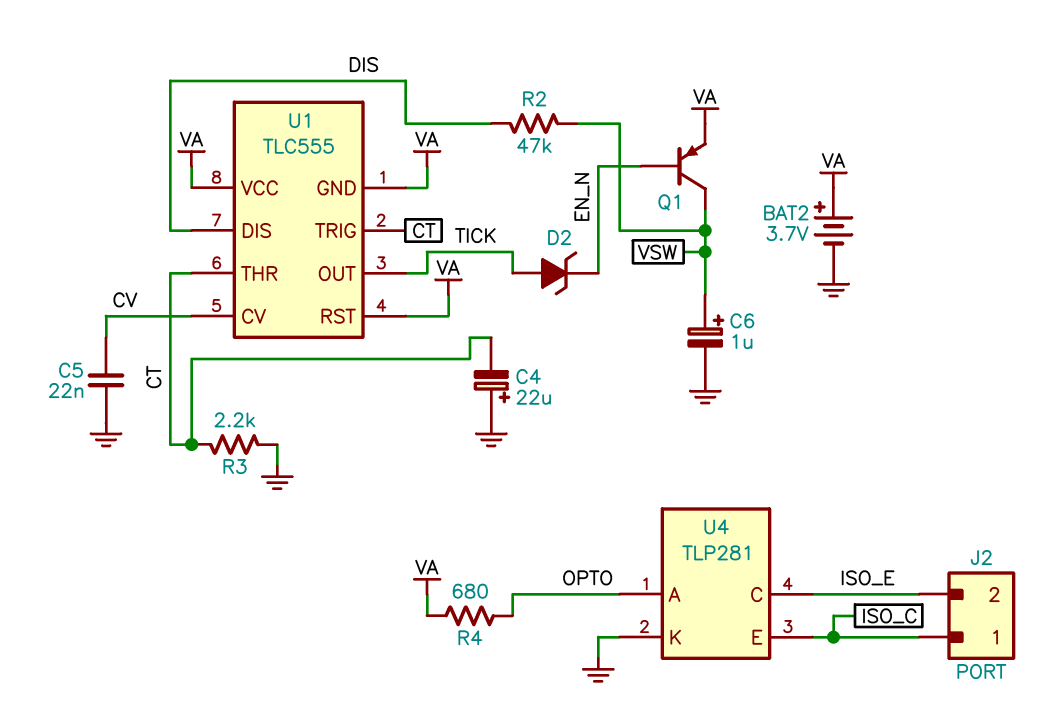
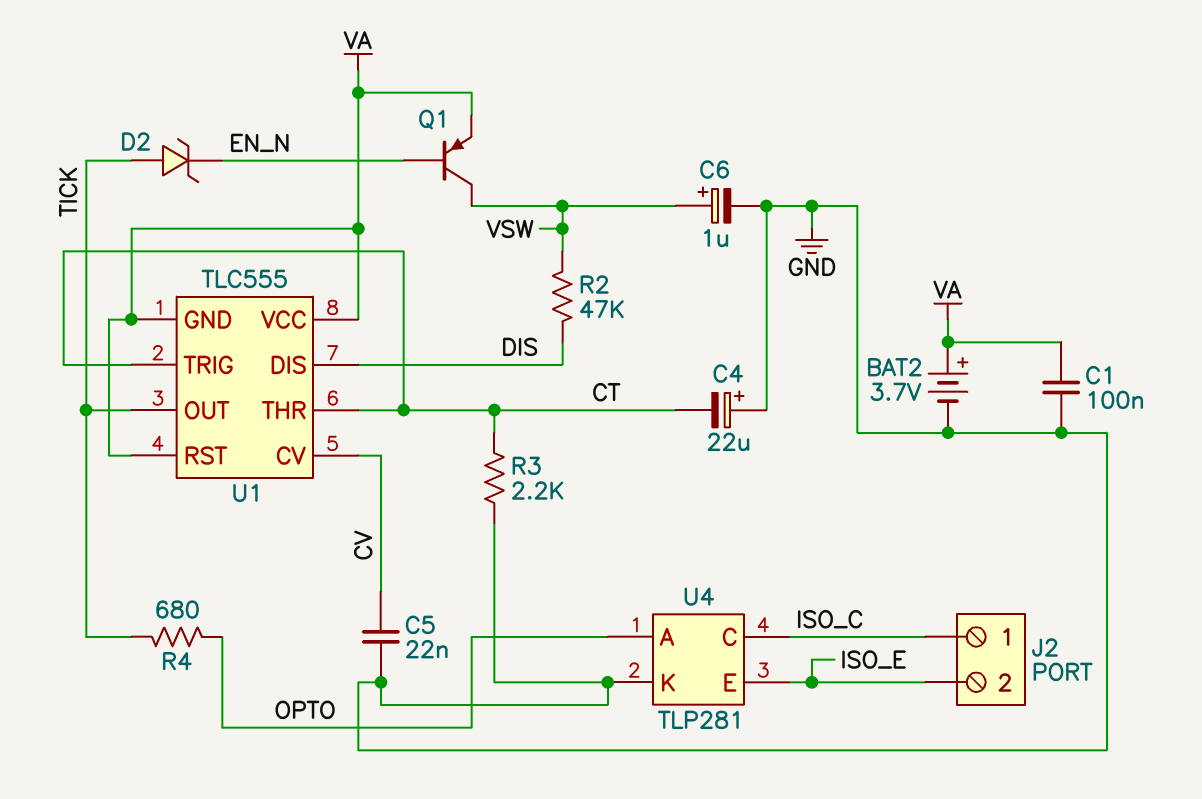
C1: none -> 100nF (GND, VA)
R4: 680 (OPTO, VA) -> 680 (OPTO, TICK)
U4 pin C: ISO_E -> ISO_C
U4 pin E: ISO_C -> ISO_E

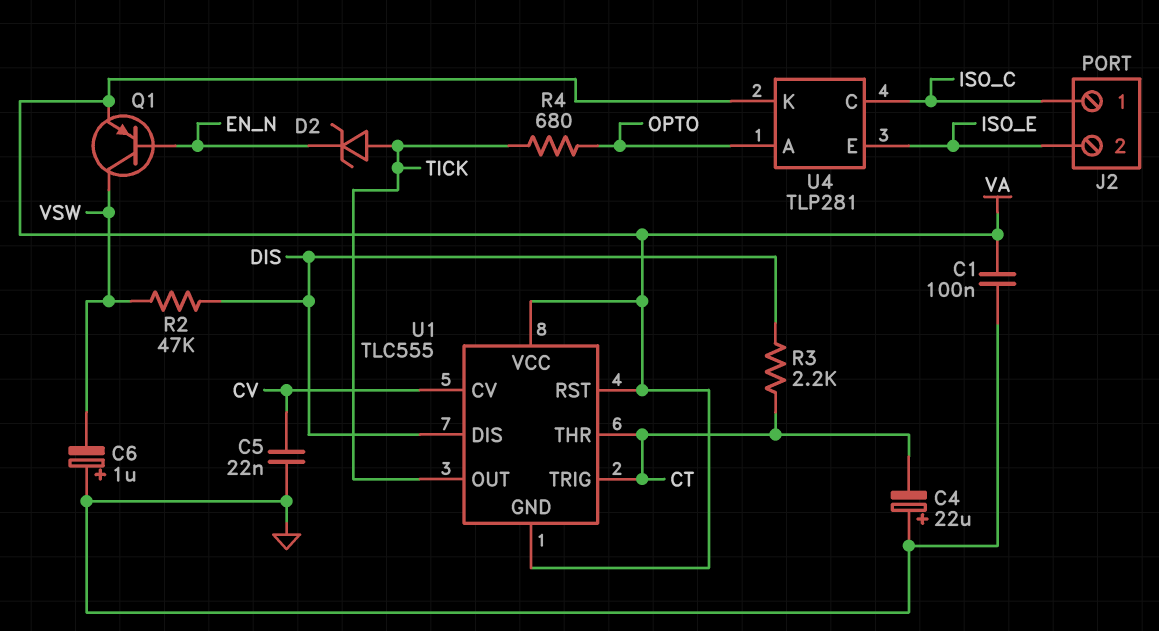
BAT2: 3.7V (plus VA, minus GND) -> none
C6: 1uF (plus VSW, minus GND) -> 1uF (plus GND, minus VSW)
R3: 2.2k (CT, GND) -> 2.2k (CT, DIS)
U4 pin K: GND -> VA

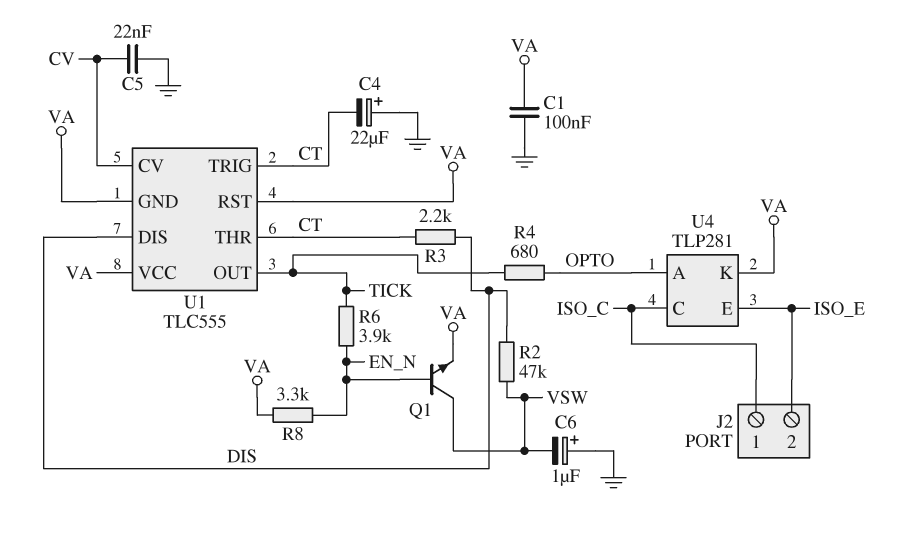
D2: zener (A TICK, K EN_N) -> none
Q1: PNP (B EN_N, C VSW, E VA) -> NPN (B EN_N, C VSW, E VA)
R6: none -> 3.9k (EN_N, TICK)
R8: none -> 3.3k (EN_N, VA)

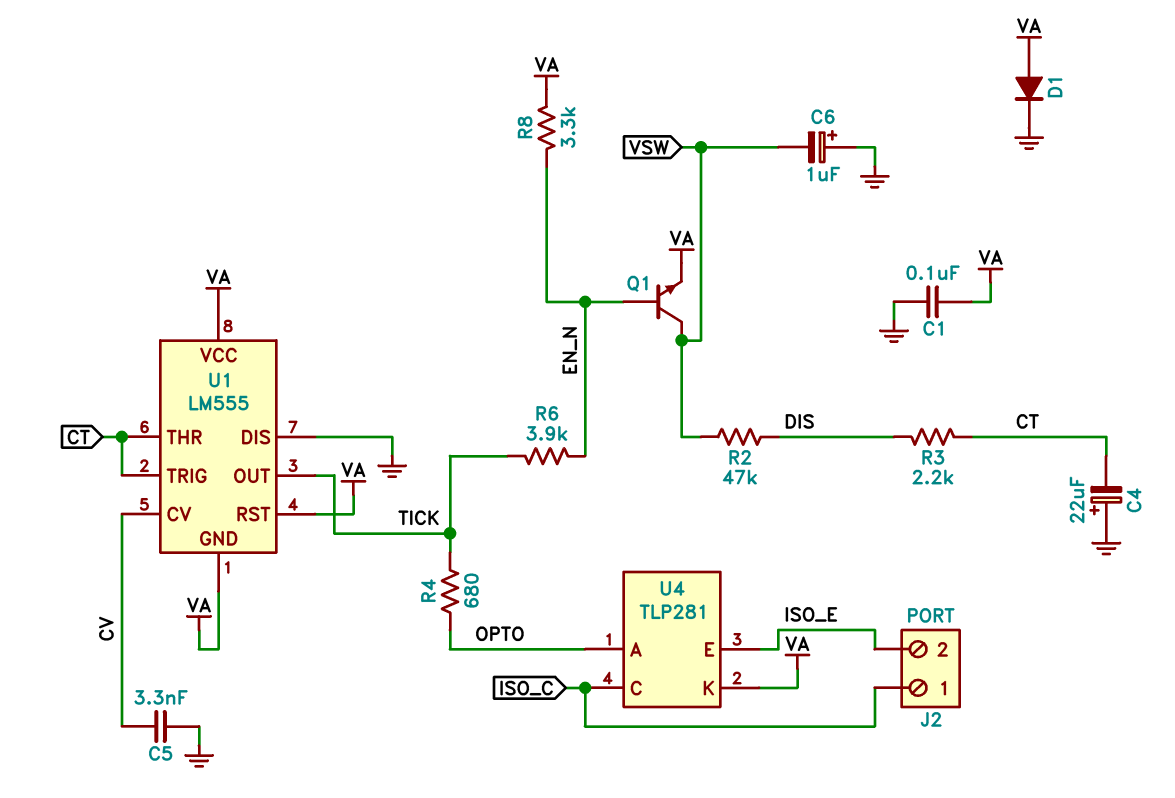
C5: 22nF (CV, GND) -> 3.3nF (CV, GND)
D1: none -> diode (A VA, K GND)
U1: TLC555 -> LM555
U1 pin DIS: DIS -> GND

